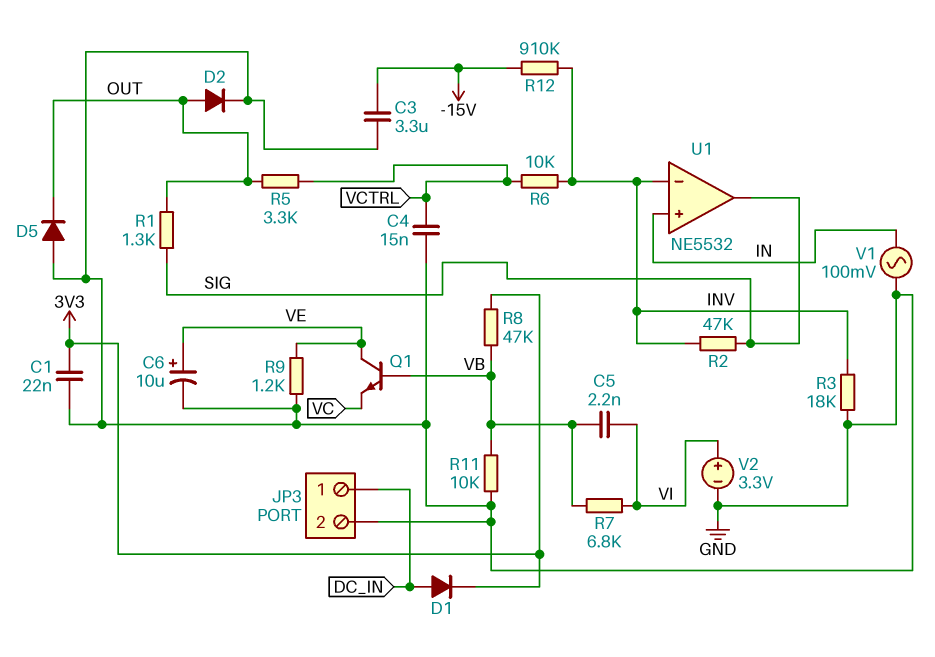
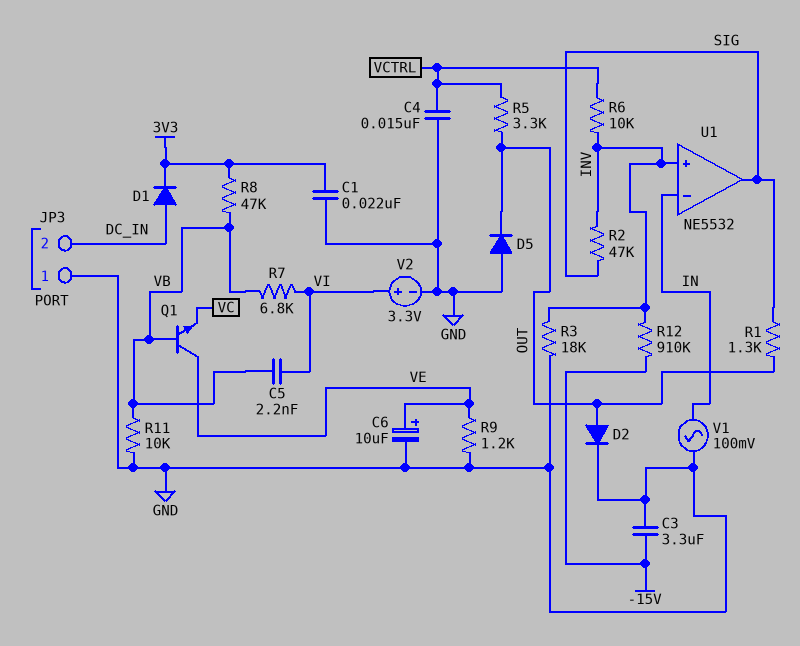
JP3 pin 1: DC_IN -> GND
JP3 pin 2: GND -> DC_IN
U1 pin in+: IN -> INV
U1 pin in-: INV -> IN

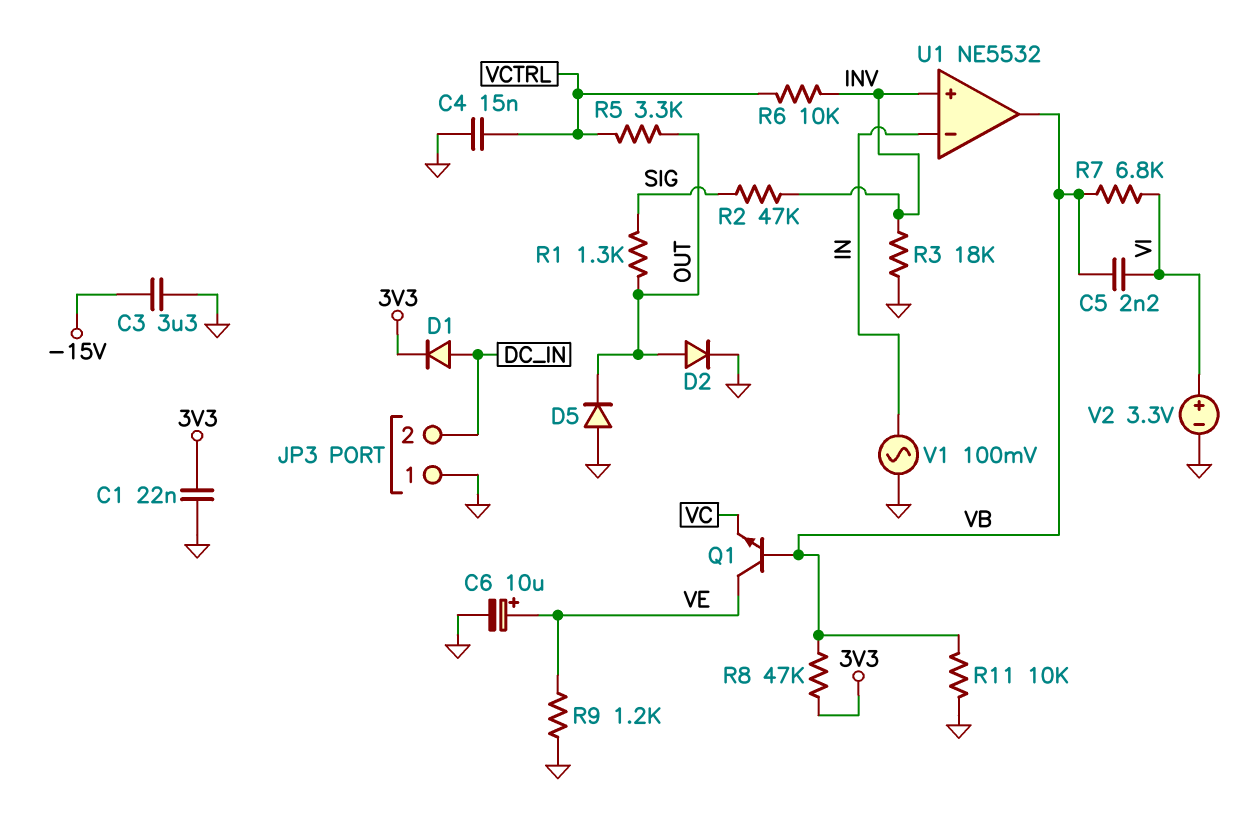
R12: 910k (-15V, INV) -> none
U1 pin out: SIG -> VB

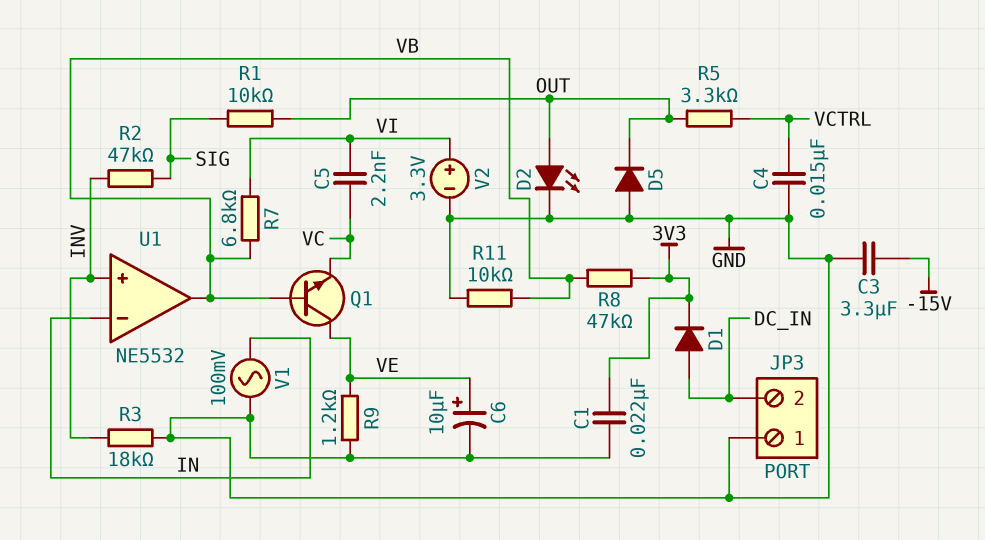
C5: 2.2nF (VB, VI) -> 2.2nF (VC, VI)
D2: diode (A OUT, K GND) -> LED (A OUT, K GND)
R1: 1.3k (OUT, SIG) -> 10k (OUT, SIG)
R6: 10k (INV, VCTRL) -> none

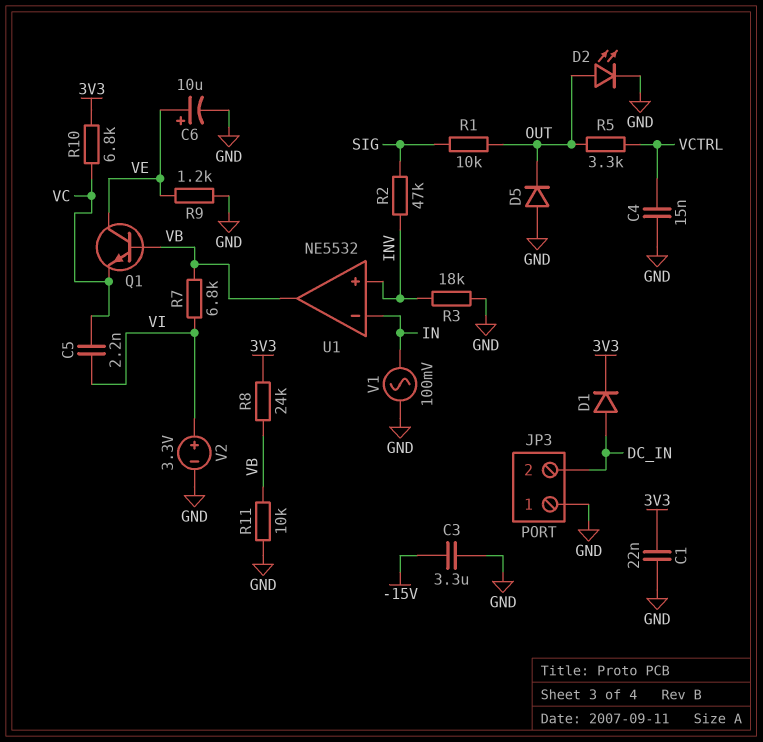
R8: 47k (3V3, VB) -> 24k (3V3, VB)
R10: none -> 6.8k (3V3, VC)

